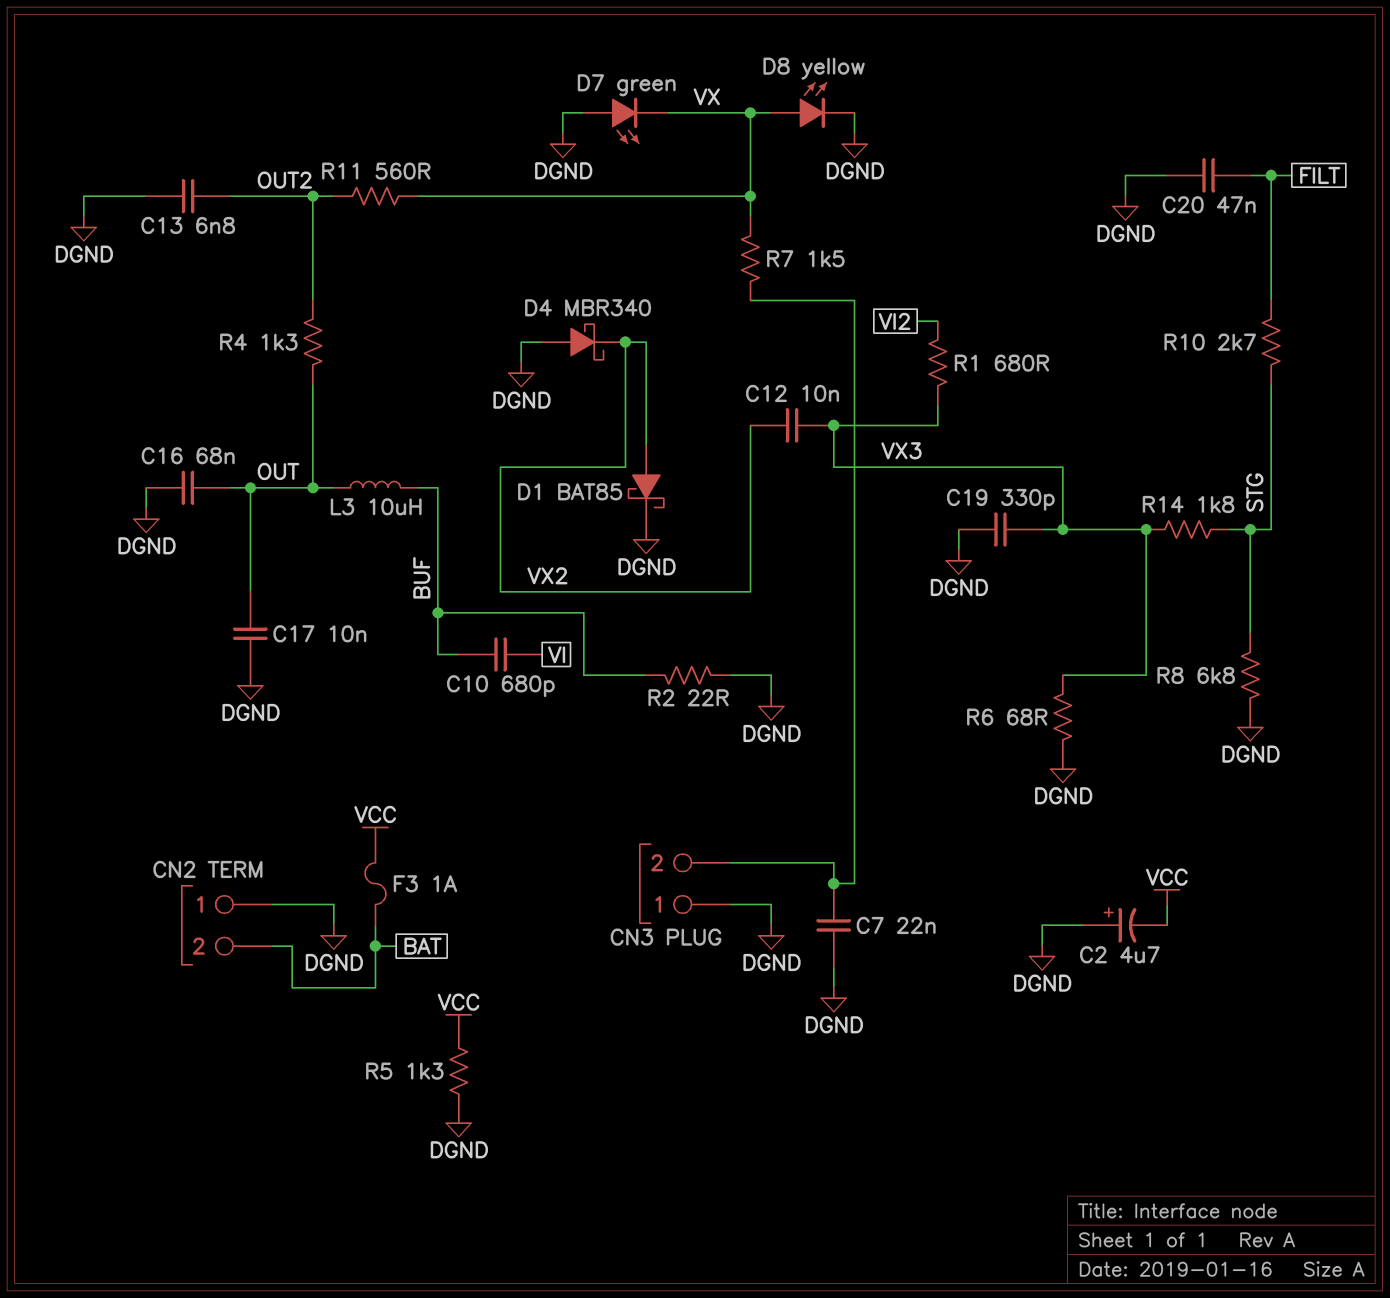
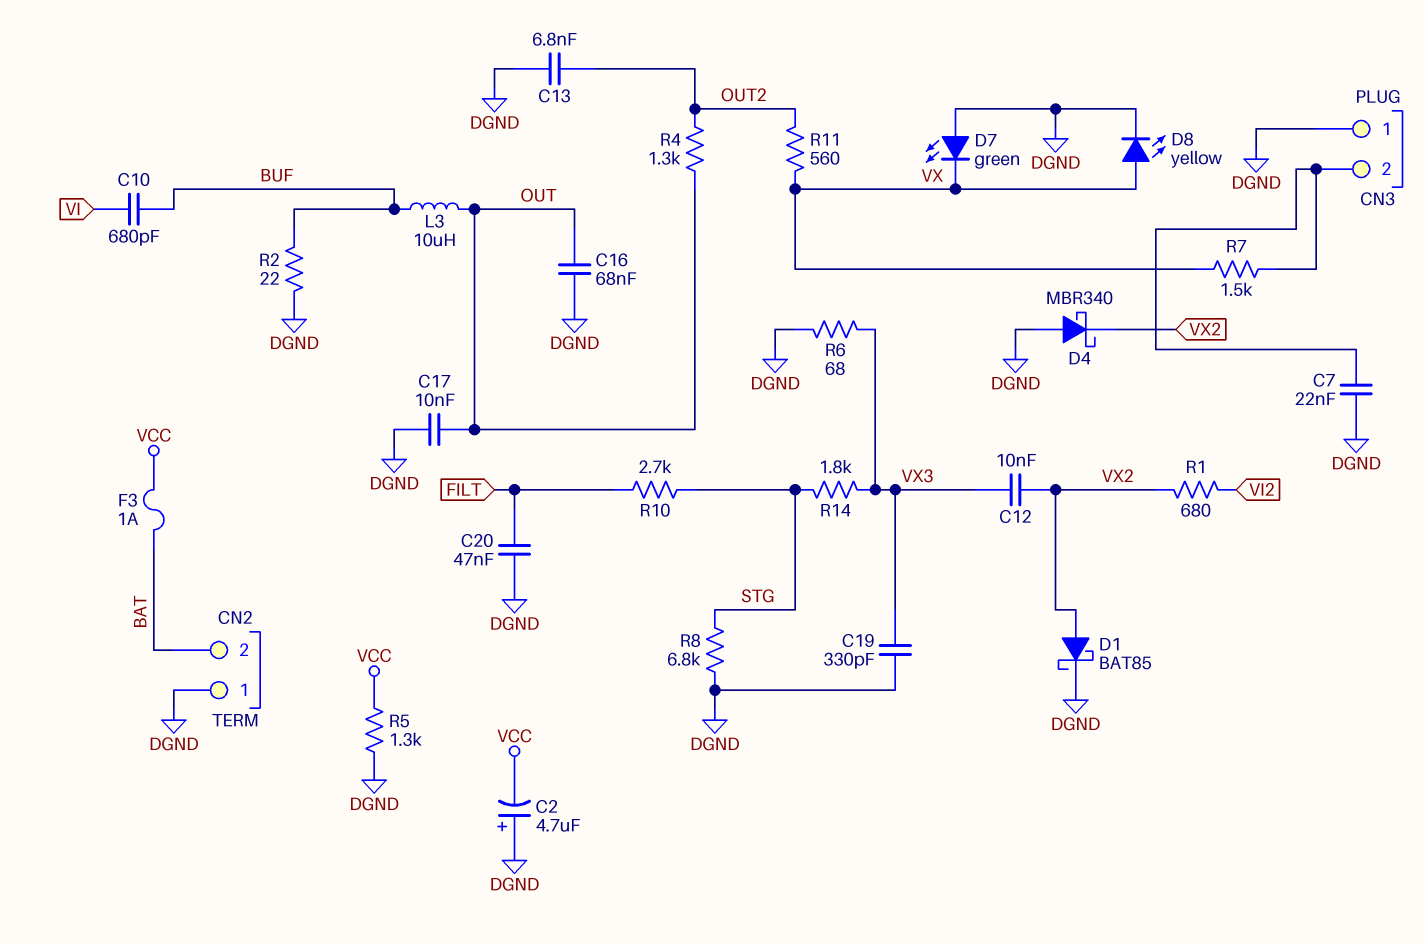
R1: 680 (VI2, VX3) -> 680 (VI2, VX2)

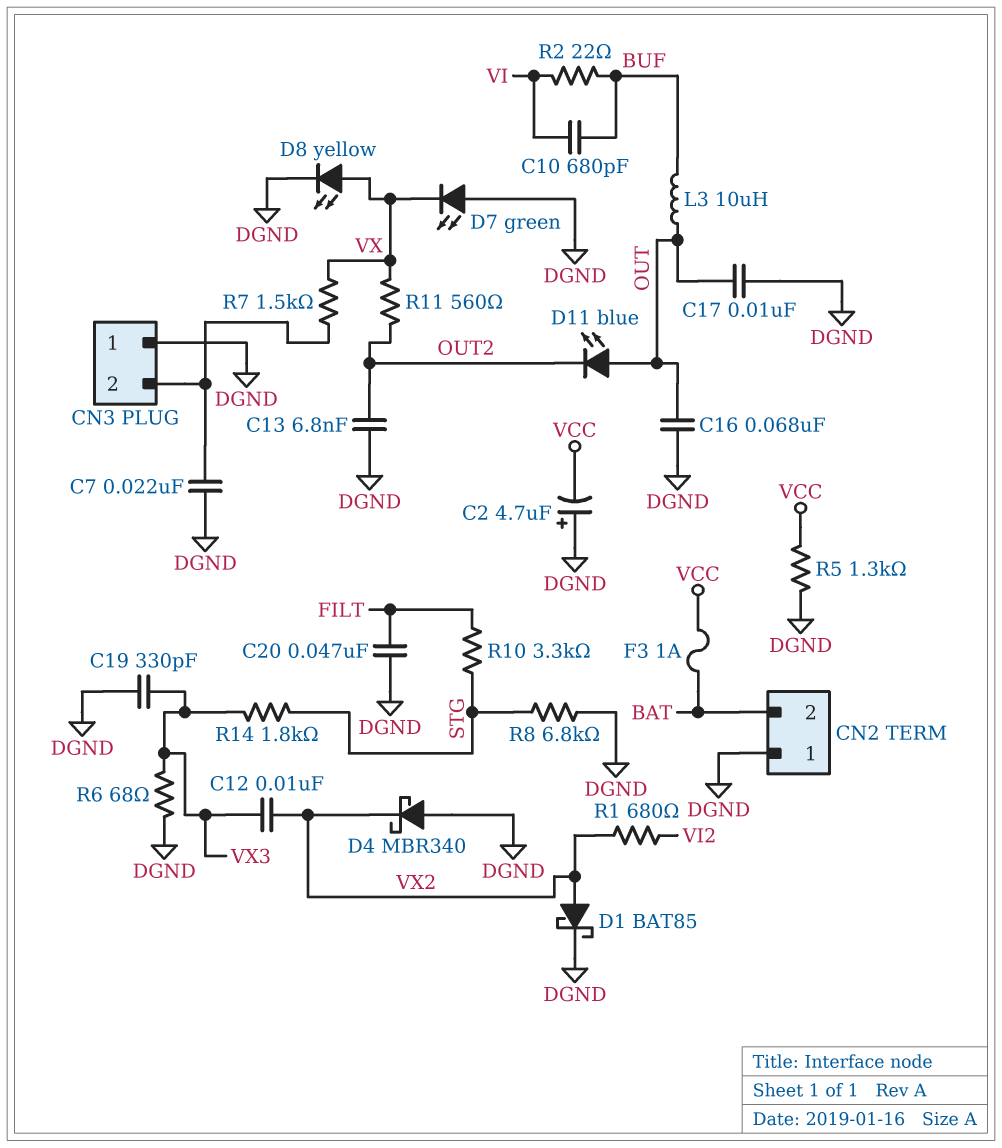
D11: none -> LED blue (A OUT, K OUT2)
R2: 22 (BUF, DGND) -> 22 (BUF, VI)
R4: 1.3k (OUT, OUT2) -> none
R10: 2.7k (FILT, STG) -> 3.3k (FILT, STG)

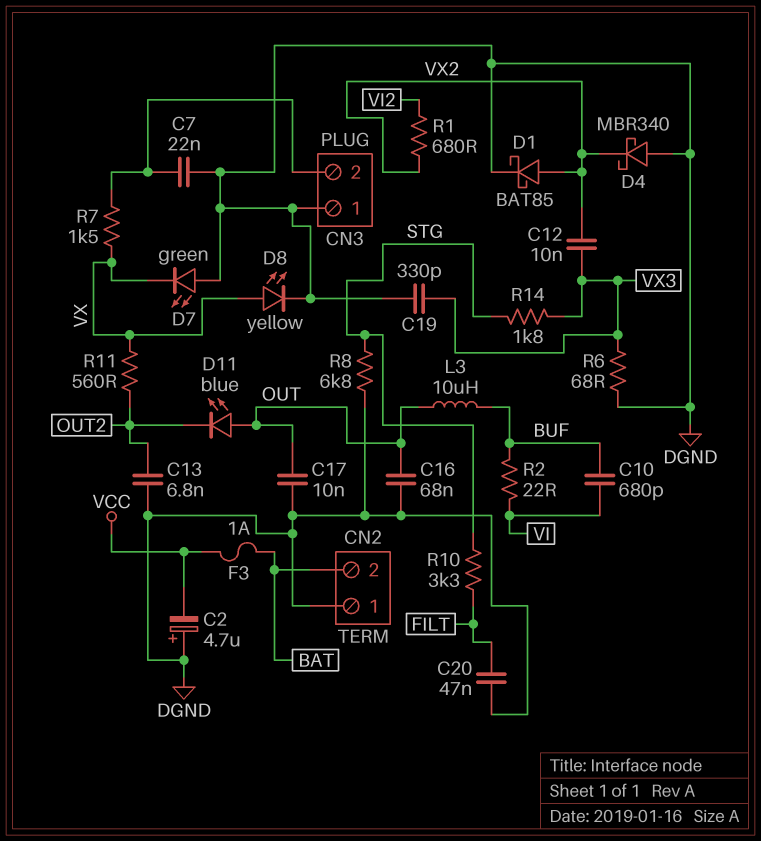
R5: 1.3k (DGND, VCC) -> none

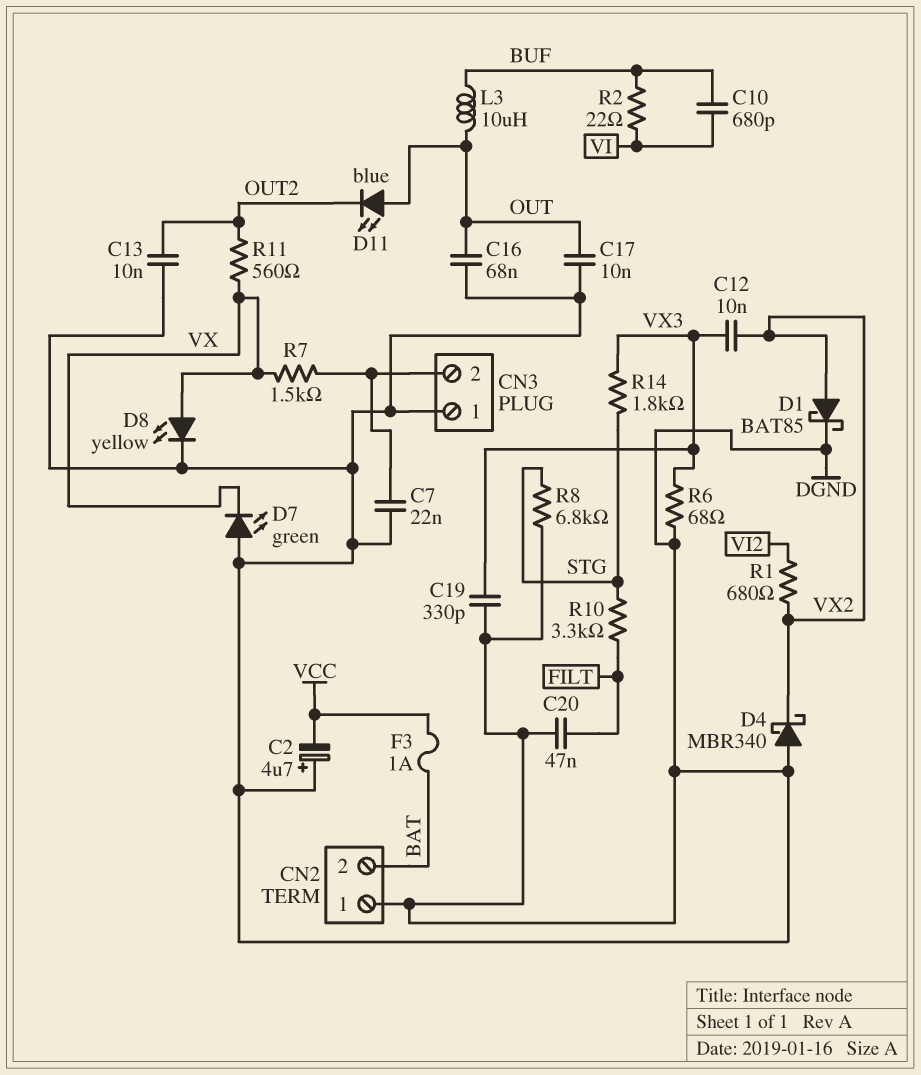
C13: 6.8nF (DGND, OUT2) -> 10nF (DGND, OUT2)

